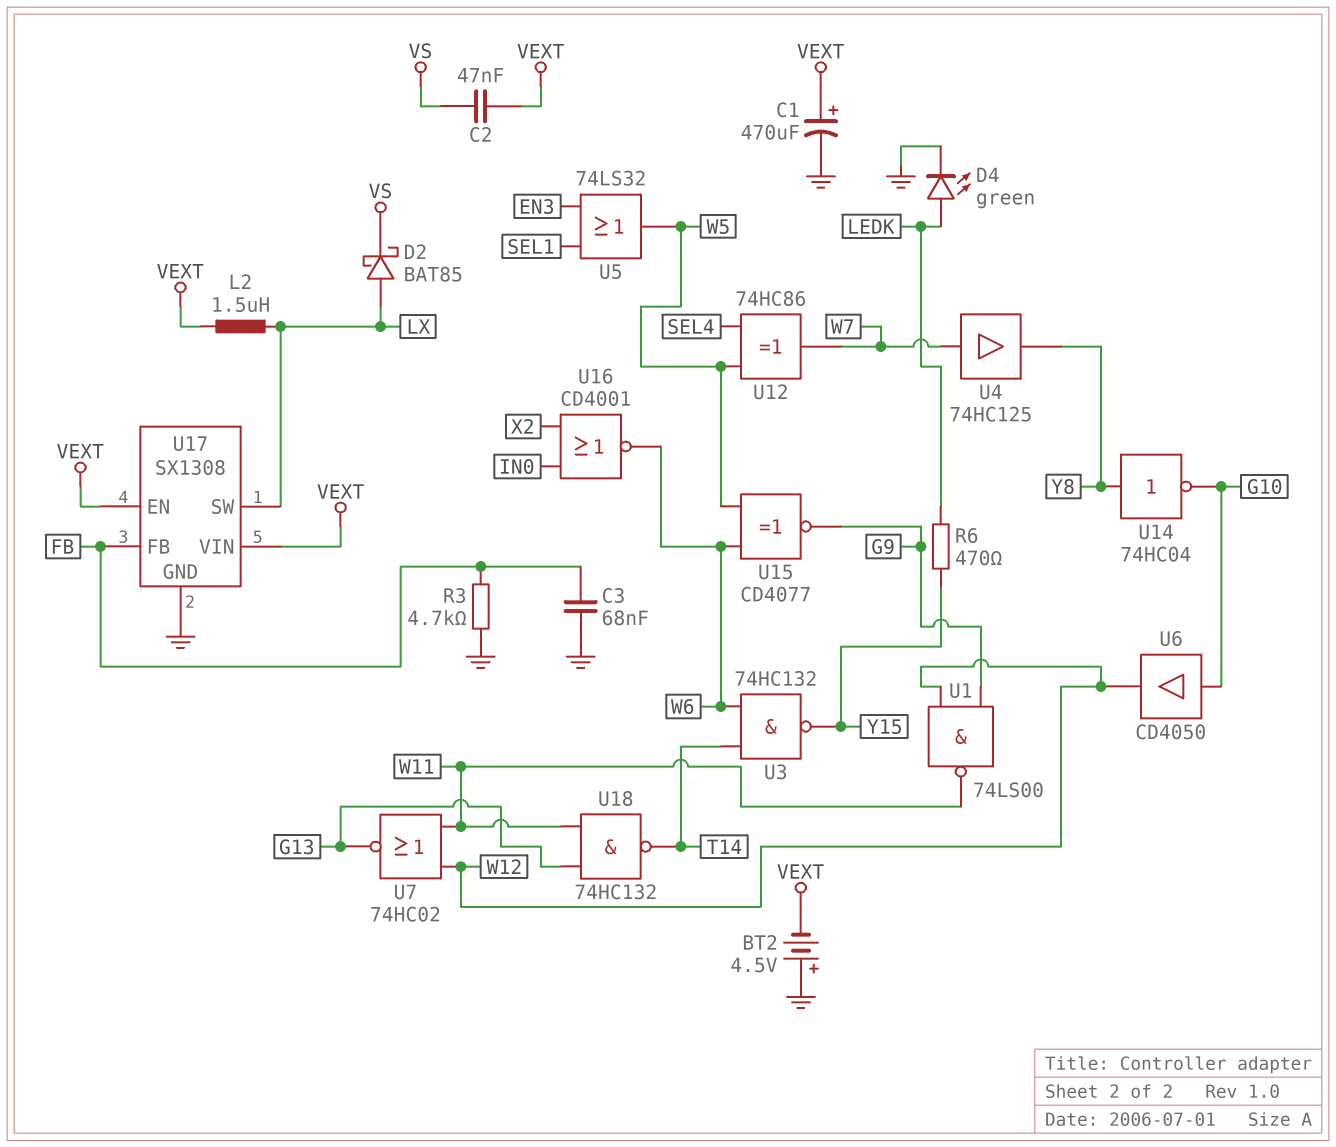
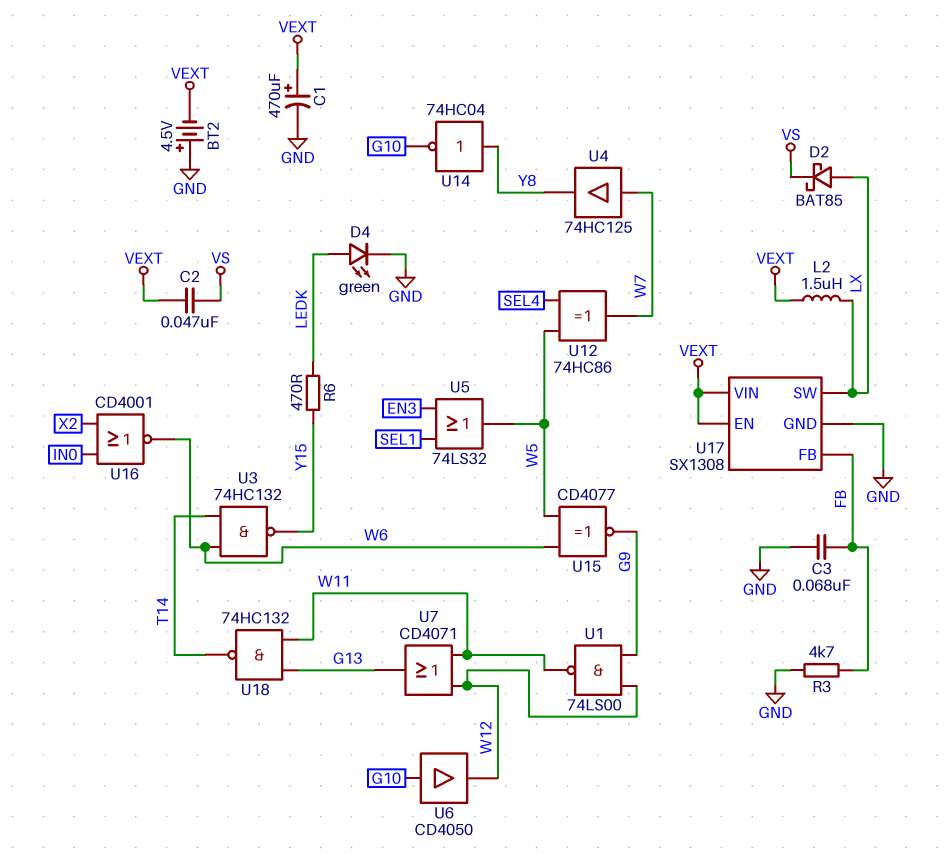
U7: NOR 74HC02 (in W11, in W12, out G13) -> OR CD4071 (in W11, in W12, out G13)

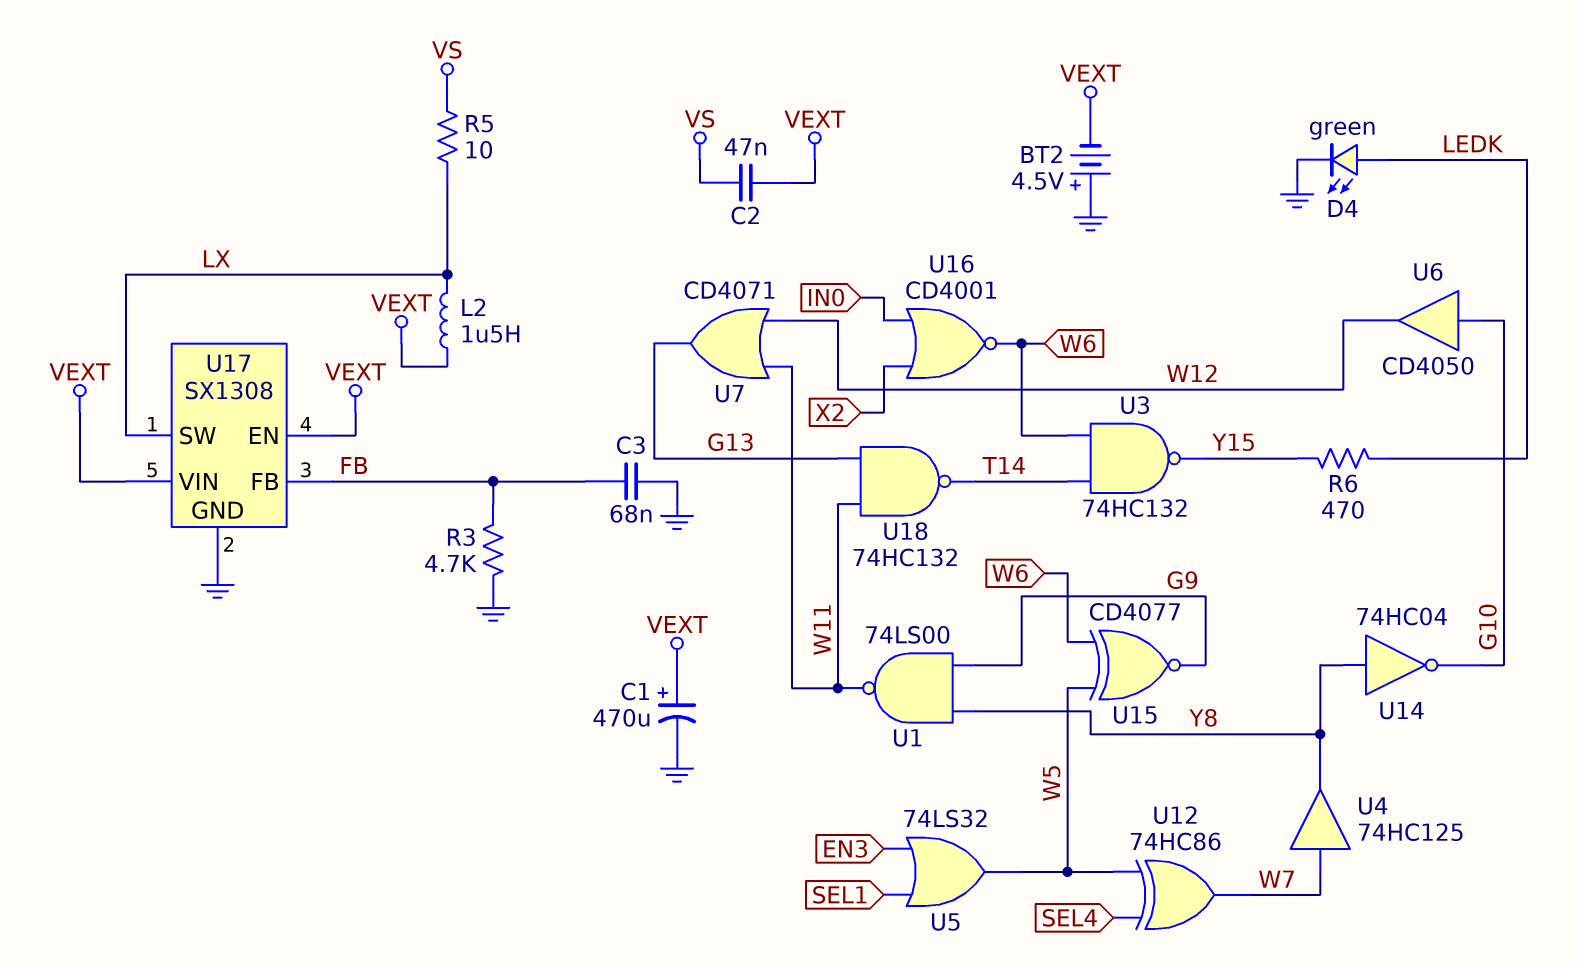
D2: schottky BAT85 (A LX, K VS) -> none
R5: none -> 10 (LX, VS)
U1: NAND 74LS00 (in G9, in W12, out W11) -> NAND 74LS00 (in G9, in Y8, out W11)

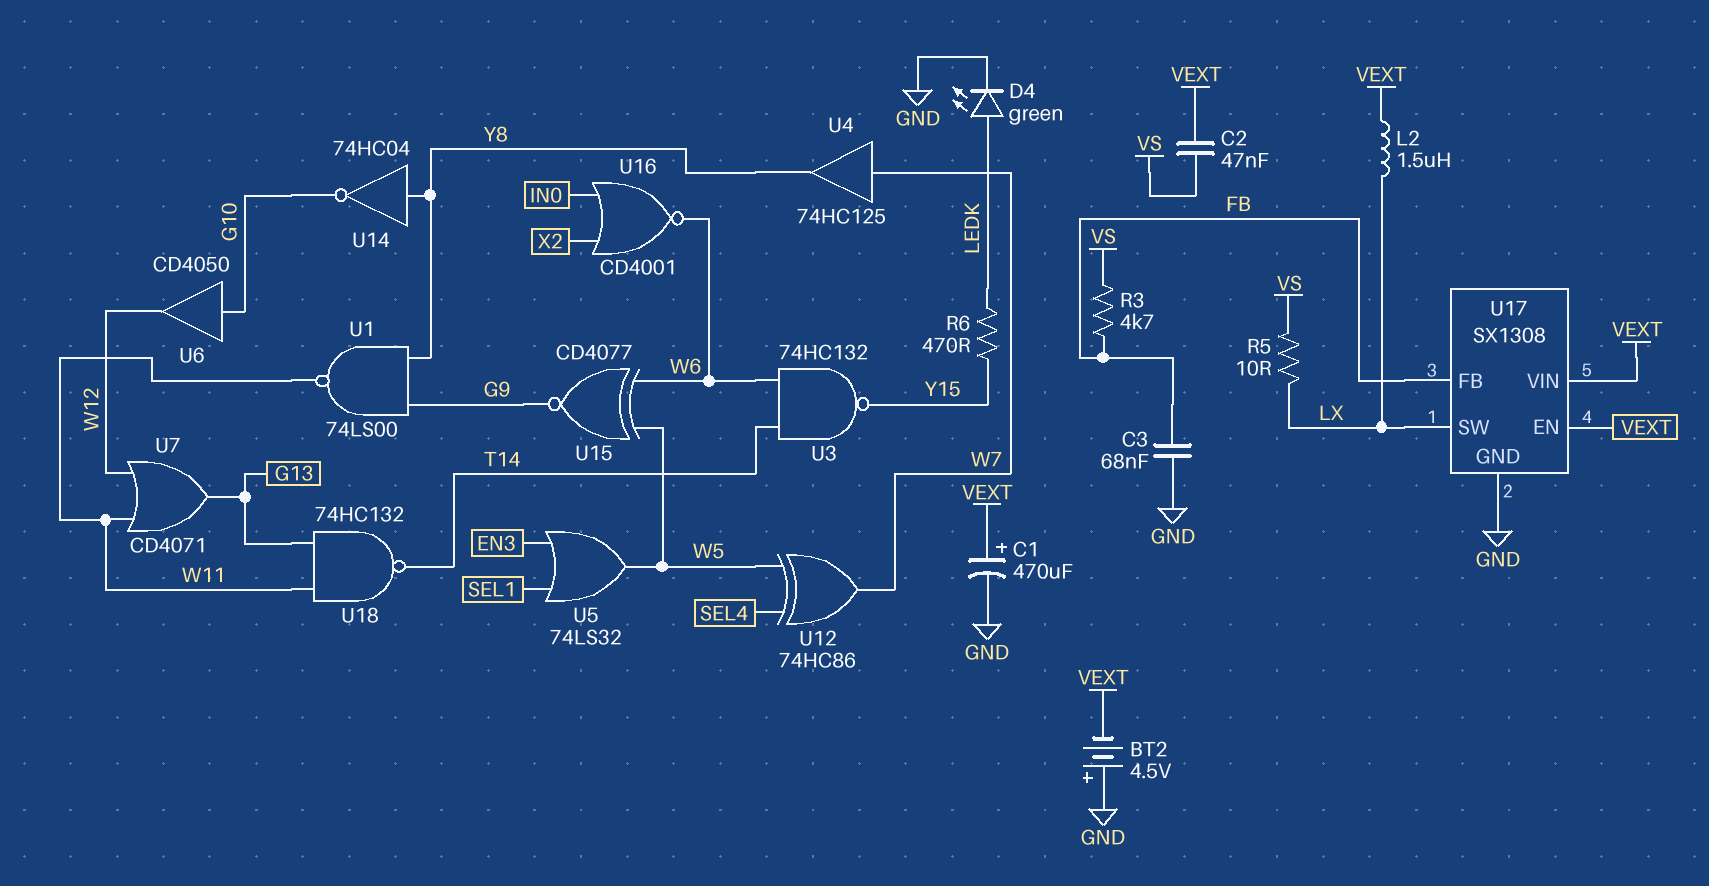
R3: 4.7k (FB, GND) -> 4.7k (FB, VS)

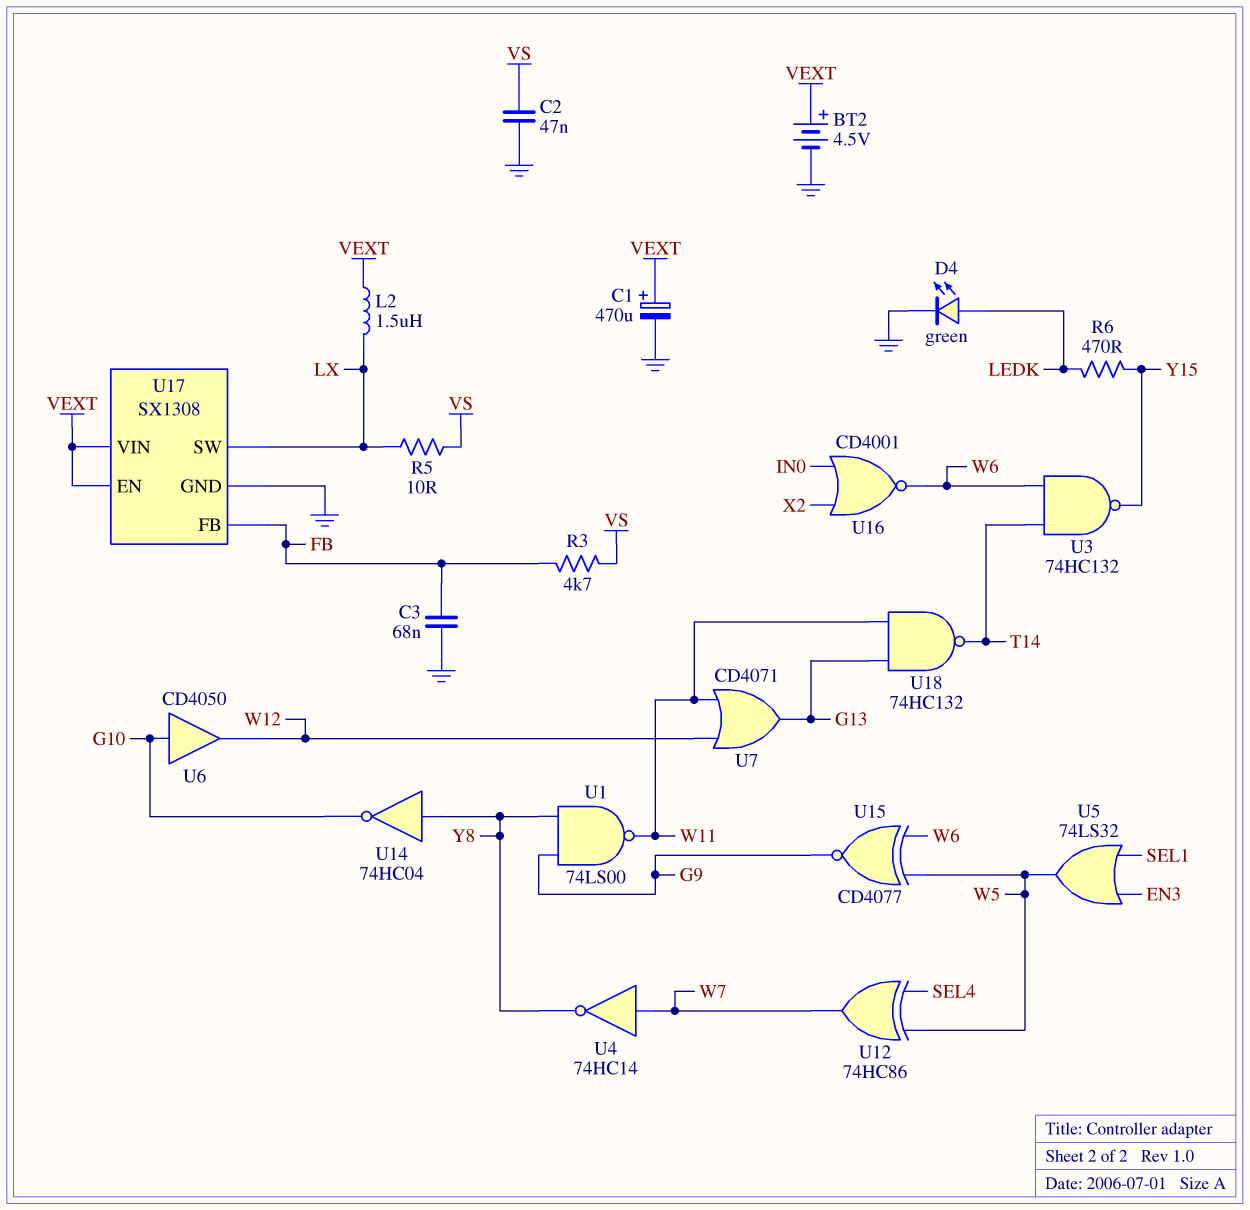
BT2: 4.5V (plus GND, minus VEXT) -> 4.5V (plus VEXT, minus GND)
C2: 47nF (VEXT, VS) -> 47nF (GND, VS)
U4: buffer 74HC125 (in W7, out Y8) -> NOT 74HC14 (in W7, out Y8)

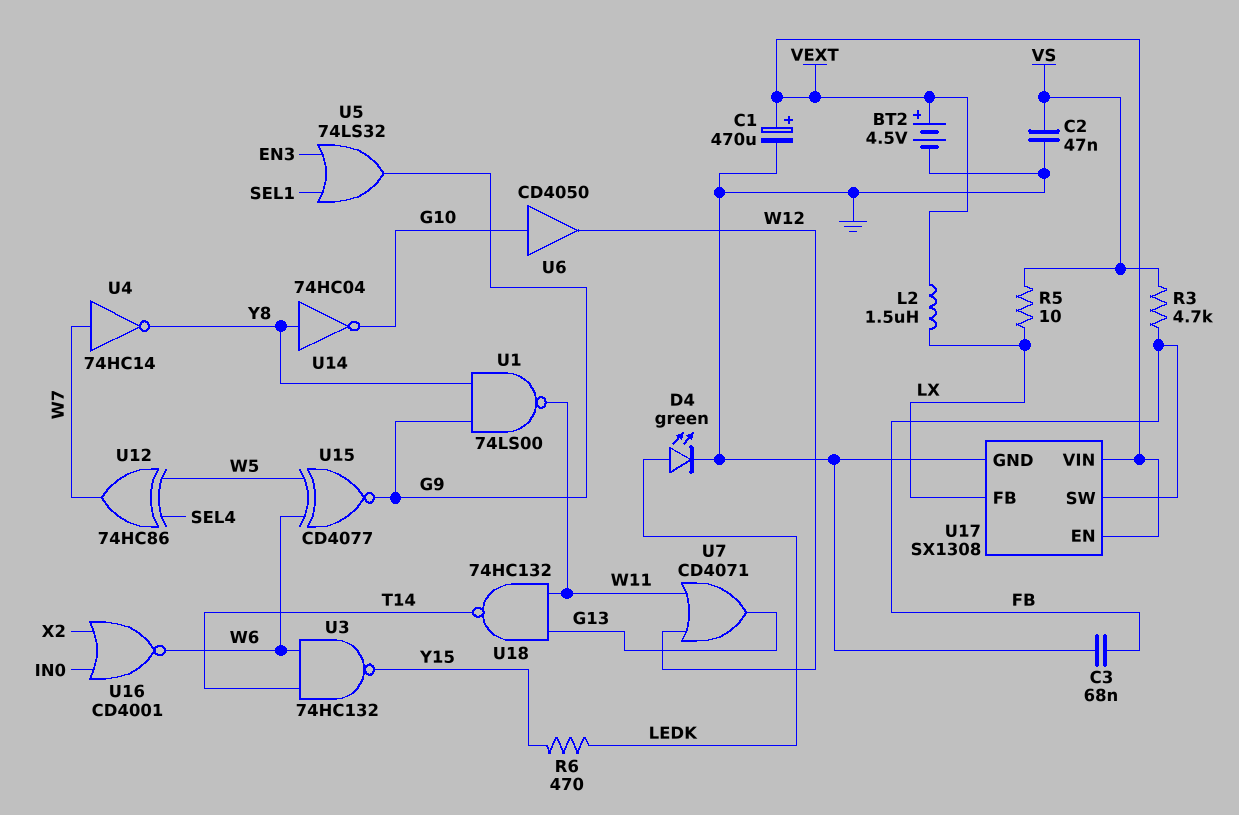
U5: OR 74LS32 (in EN3, in SEL1, out W5) -> OR 74LS32 (in EN3, in SEL1, out G9)
U17 pin FB: FB -> LX
U17 pin SW: LX -> FB

